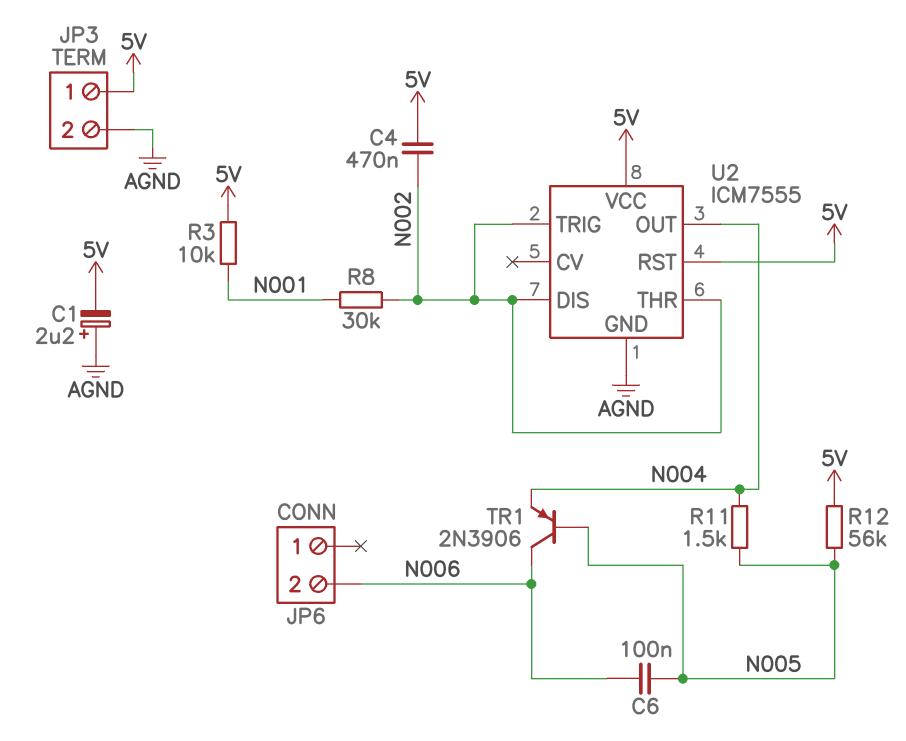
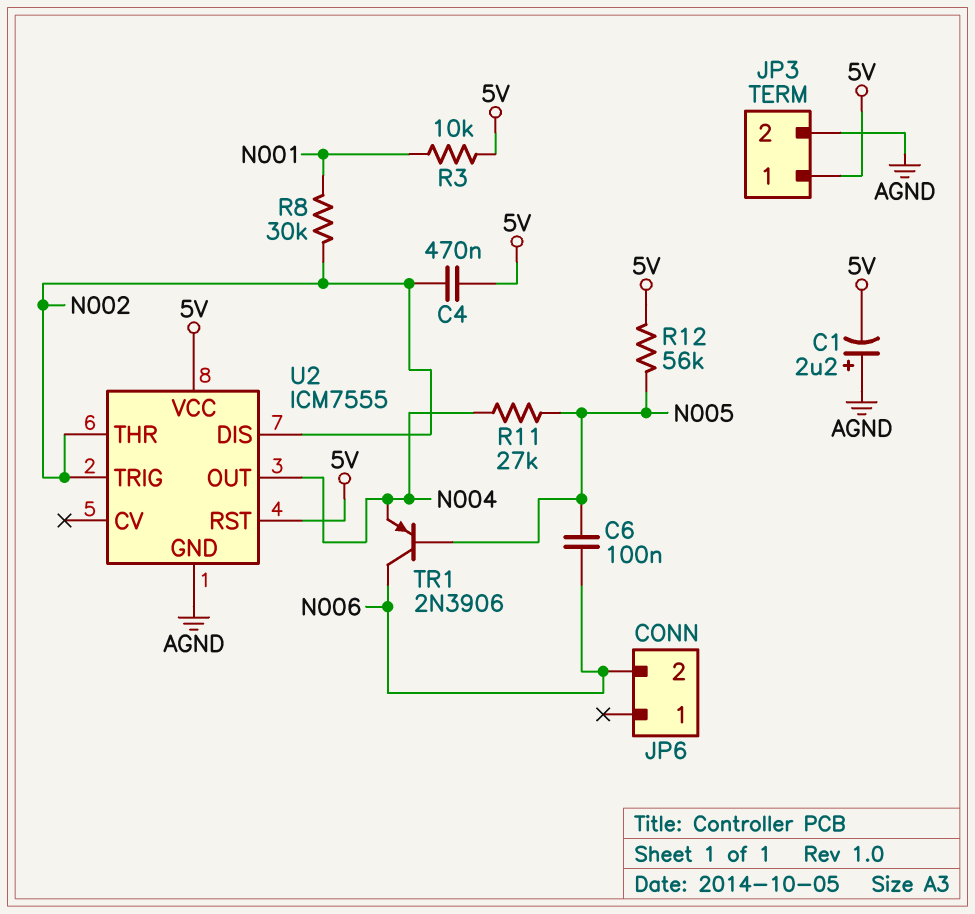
R11: 1.5k (N004, N005) -> 27k (N004, N005)

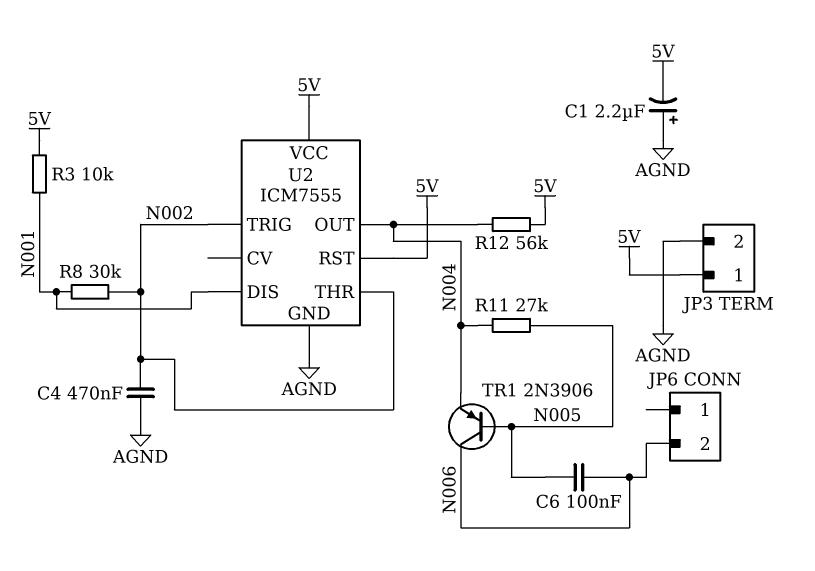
C4: 470nF (5V, N002) -> 470nF (AGND, N002)
R12: 56k (5V, N005) -> 56k (5V, N004)
U2 pin DIS: N002 -> N001

